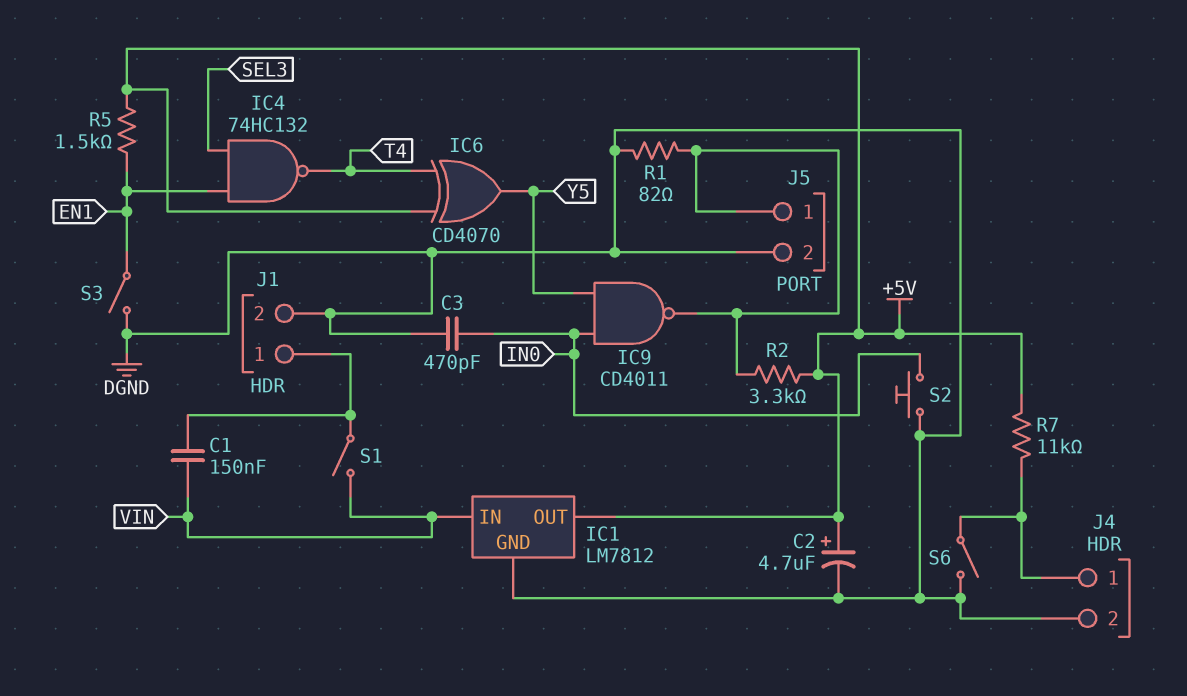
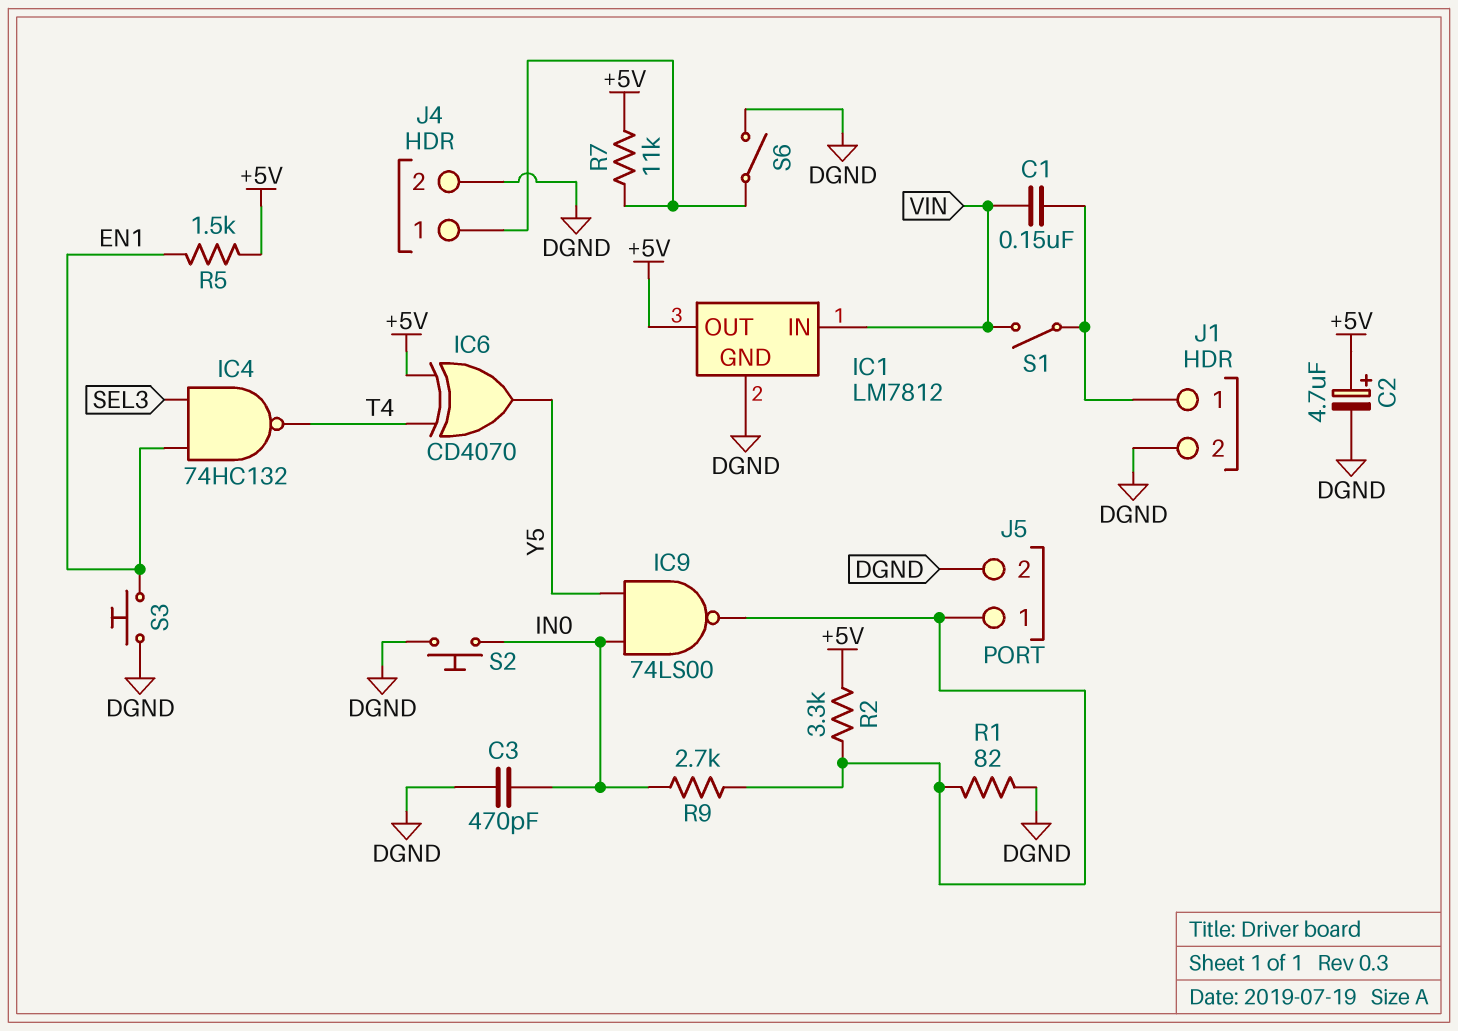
IC9: NAND CD4011 (in IN0, in Y5, out J5/1) -> NAND 74LS00 (in IN0, in Y5, out J5/1)
R9: none -> 2.7k (IN0, J5/1)
S3: switch (DGND, EN1) -> button (DGND, EN1)

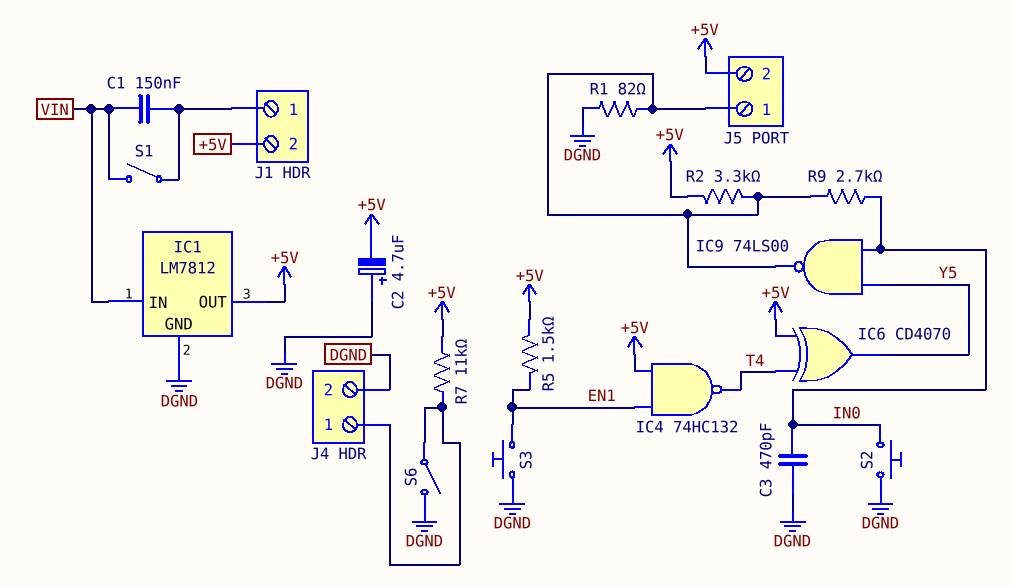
C2: 4.7uF (plus +5V, minus DGND) -> 4.7uF (plus DGND, minus +5V)
IC4: NAND 74HC132 (in EN1, in SEL3, out T4) -> NAND 74HC132 (in +5V, in EN1, out T4)
J1 pin 2: DGND -> +5V
J5 pin 2: DGND -> +5V

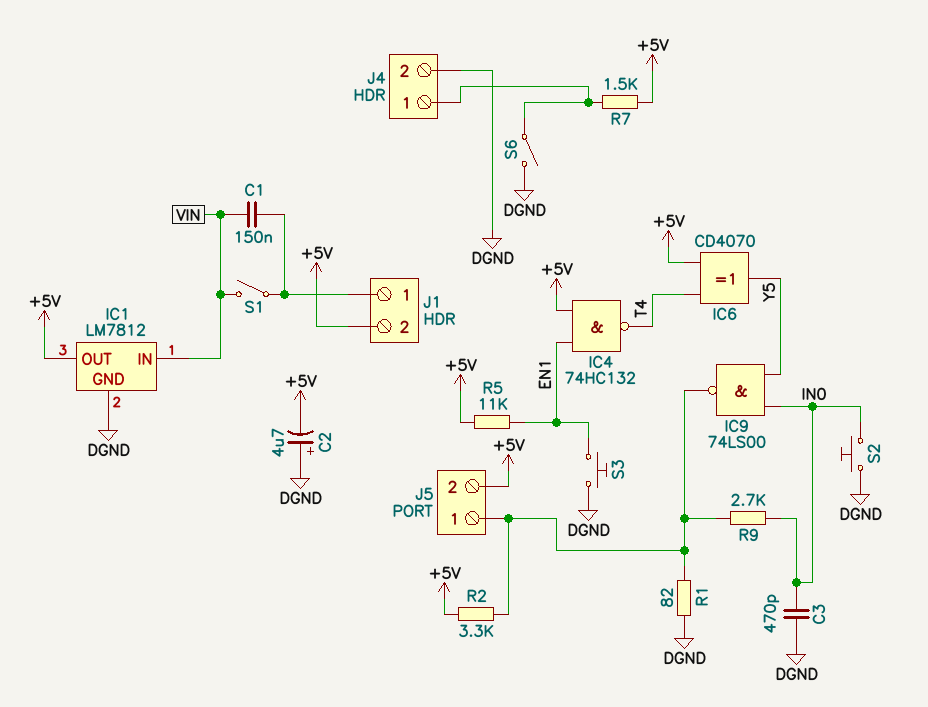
R5: 1.5k (+5V, EN1) -> 11k (+5V, EN1)
R7: 11k (+5V, J4/1) -> 1.5k (+5V, J4/1)

